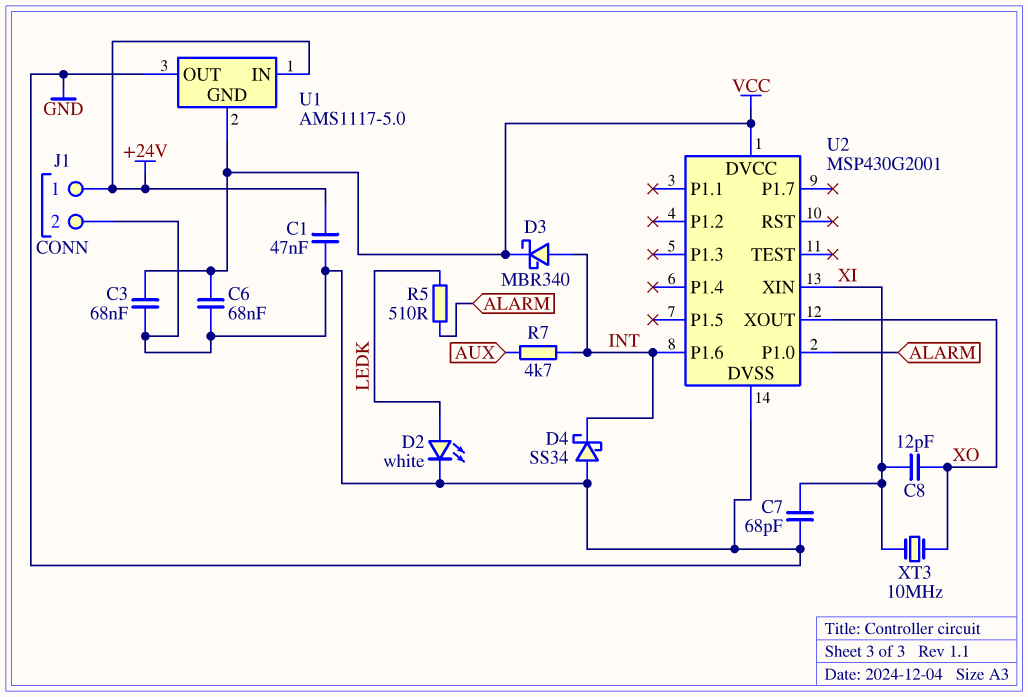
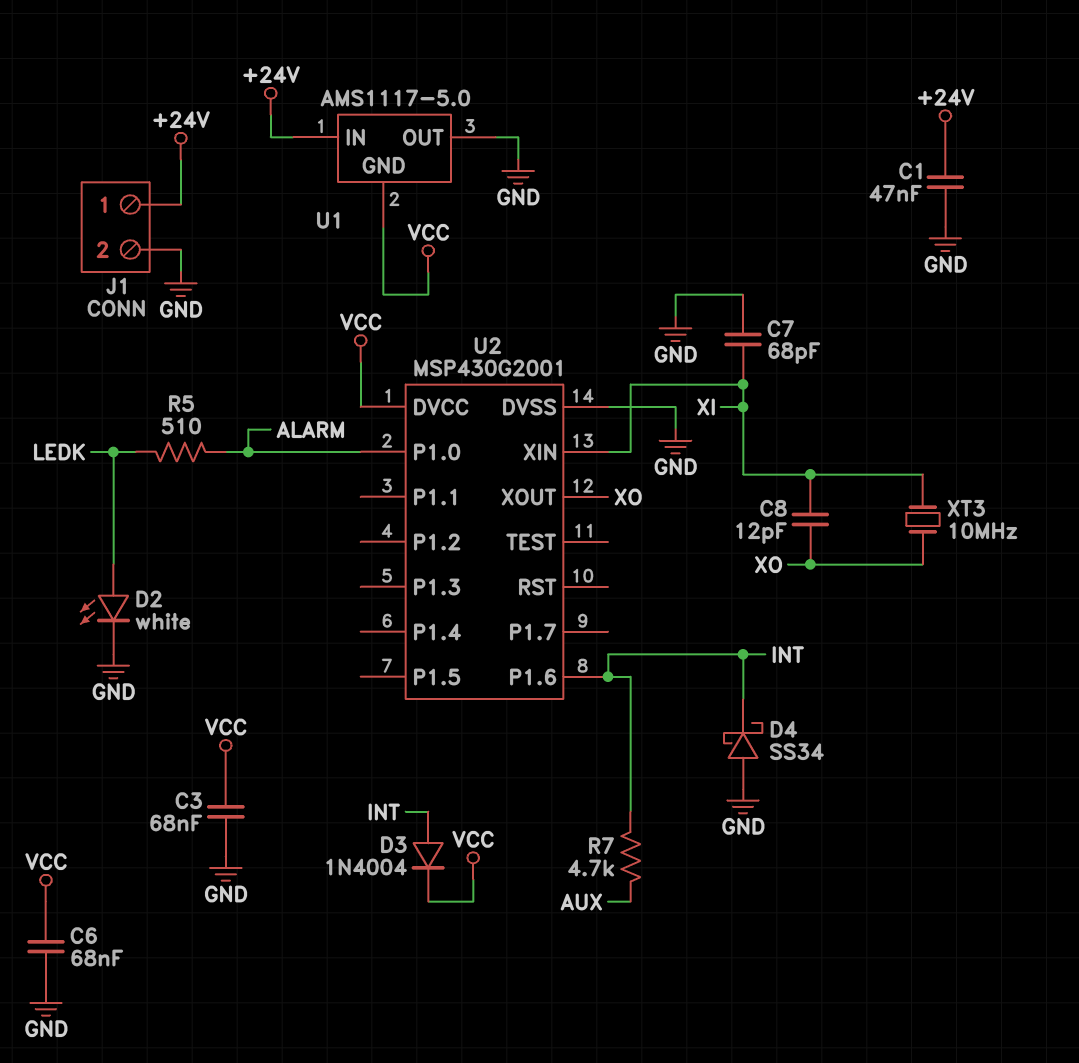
D3: schottky MBR340 (A INT, K VCC) -> diode 1N4004 (A INT, K VCC)

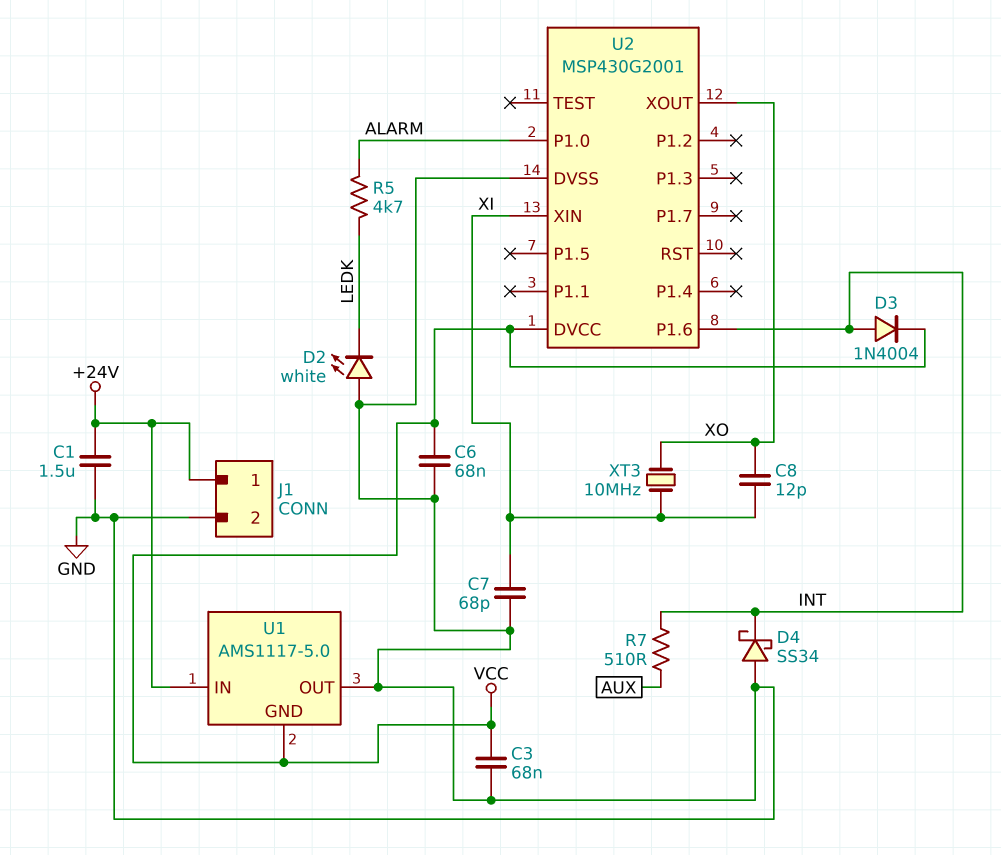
C1: 47nF (+24V, GND) -> 1.5uF (+24V, GND)
D2: LED white (A LEDK, K GND) -> LED white (A GND, K LEDK)
R5: 510 (ALARM, LEDK) -> 4.7k (ALARM, LEDK)
R7: 4.7k (AUX, INT) -> 510 (AUX, INT)

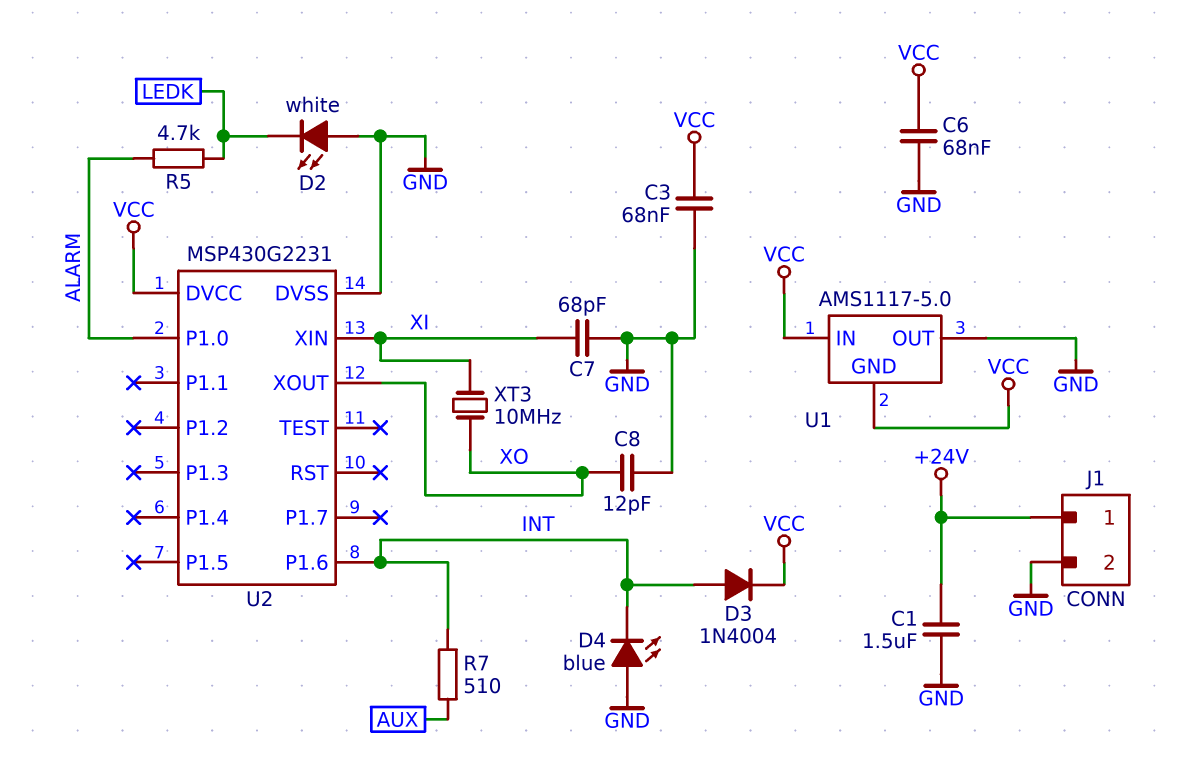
C8: 12pF (XI, XO) -> 12pF (GND, XO)
D4: schottky SS34 (A GND, K INT) -> LED blue (A GND, K INT)
U1 pin IN: +24V -> VCC
U2: MSP430G2001 -> MSP430G2231

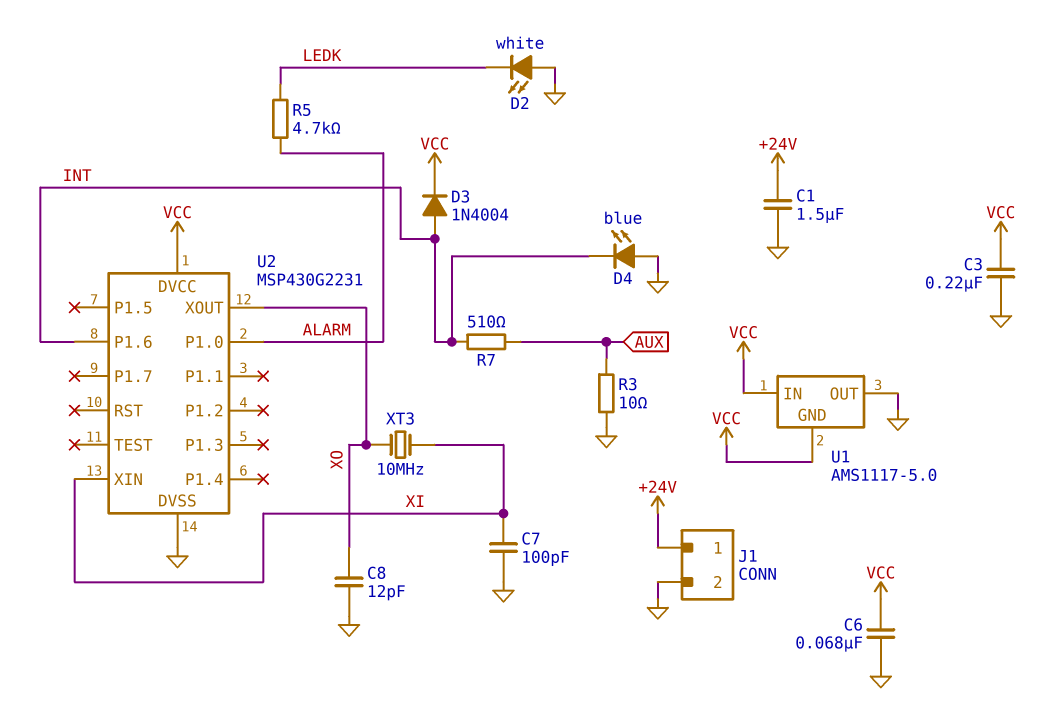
C3: 68nF (GND, VCC) -> 220nF (GND, VCC)
C7: 68pF (GND, XI) -> 100pF (GND, XI)
R3: none -> 10 (AUX, GND)

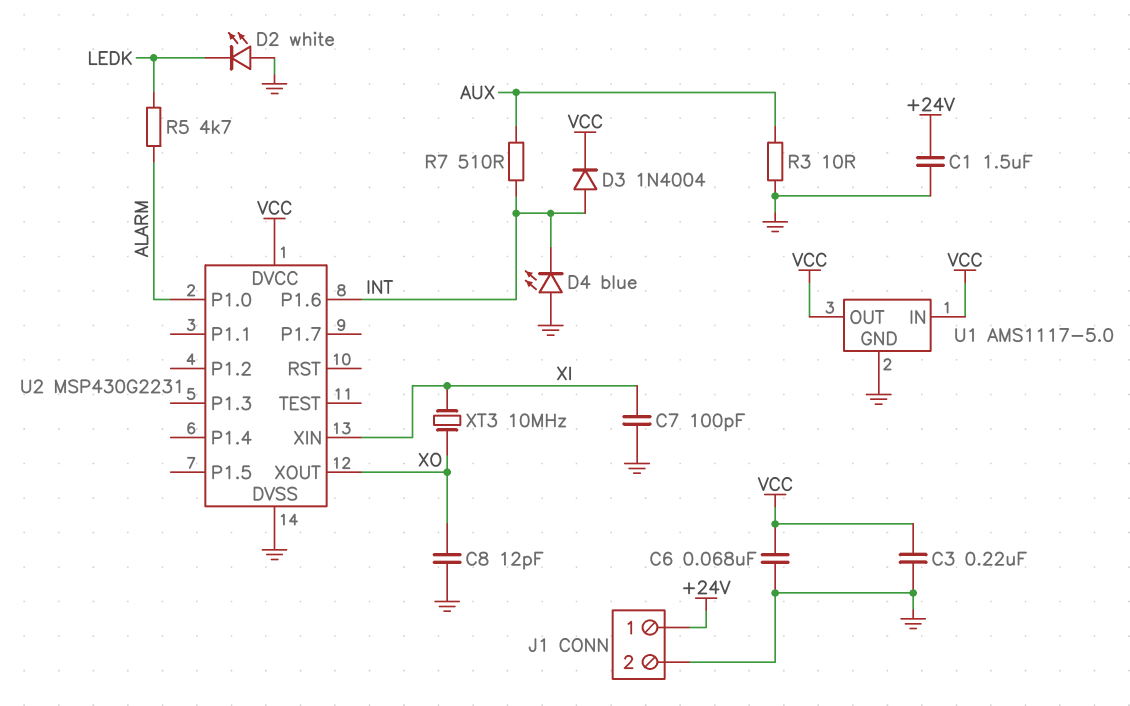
U1 pin GND: VCC -> GND
U1 pin OUT: GND -> VCC

